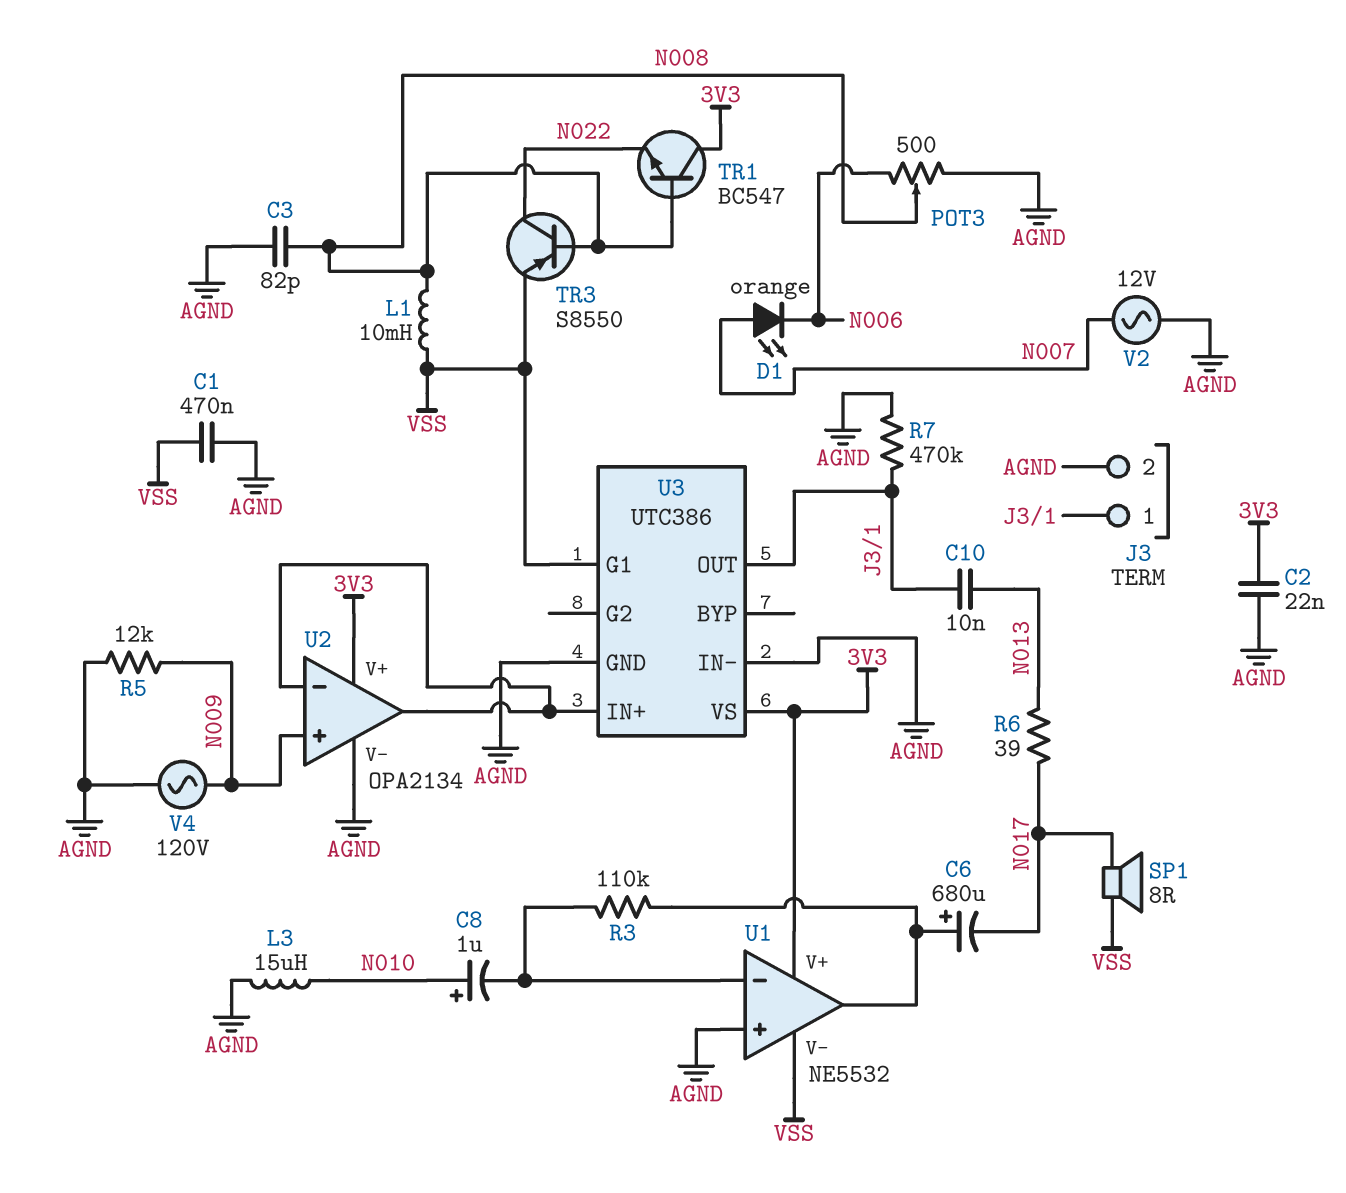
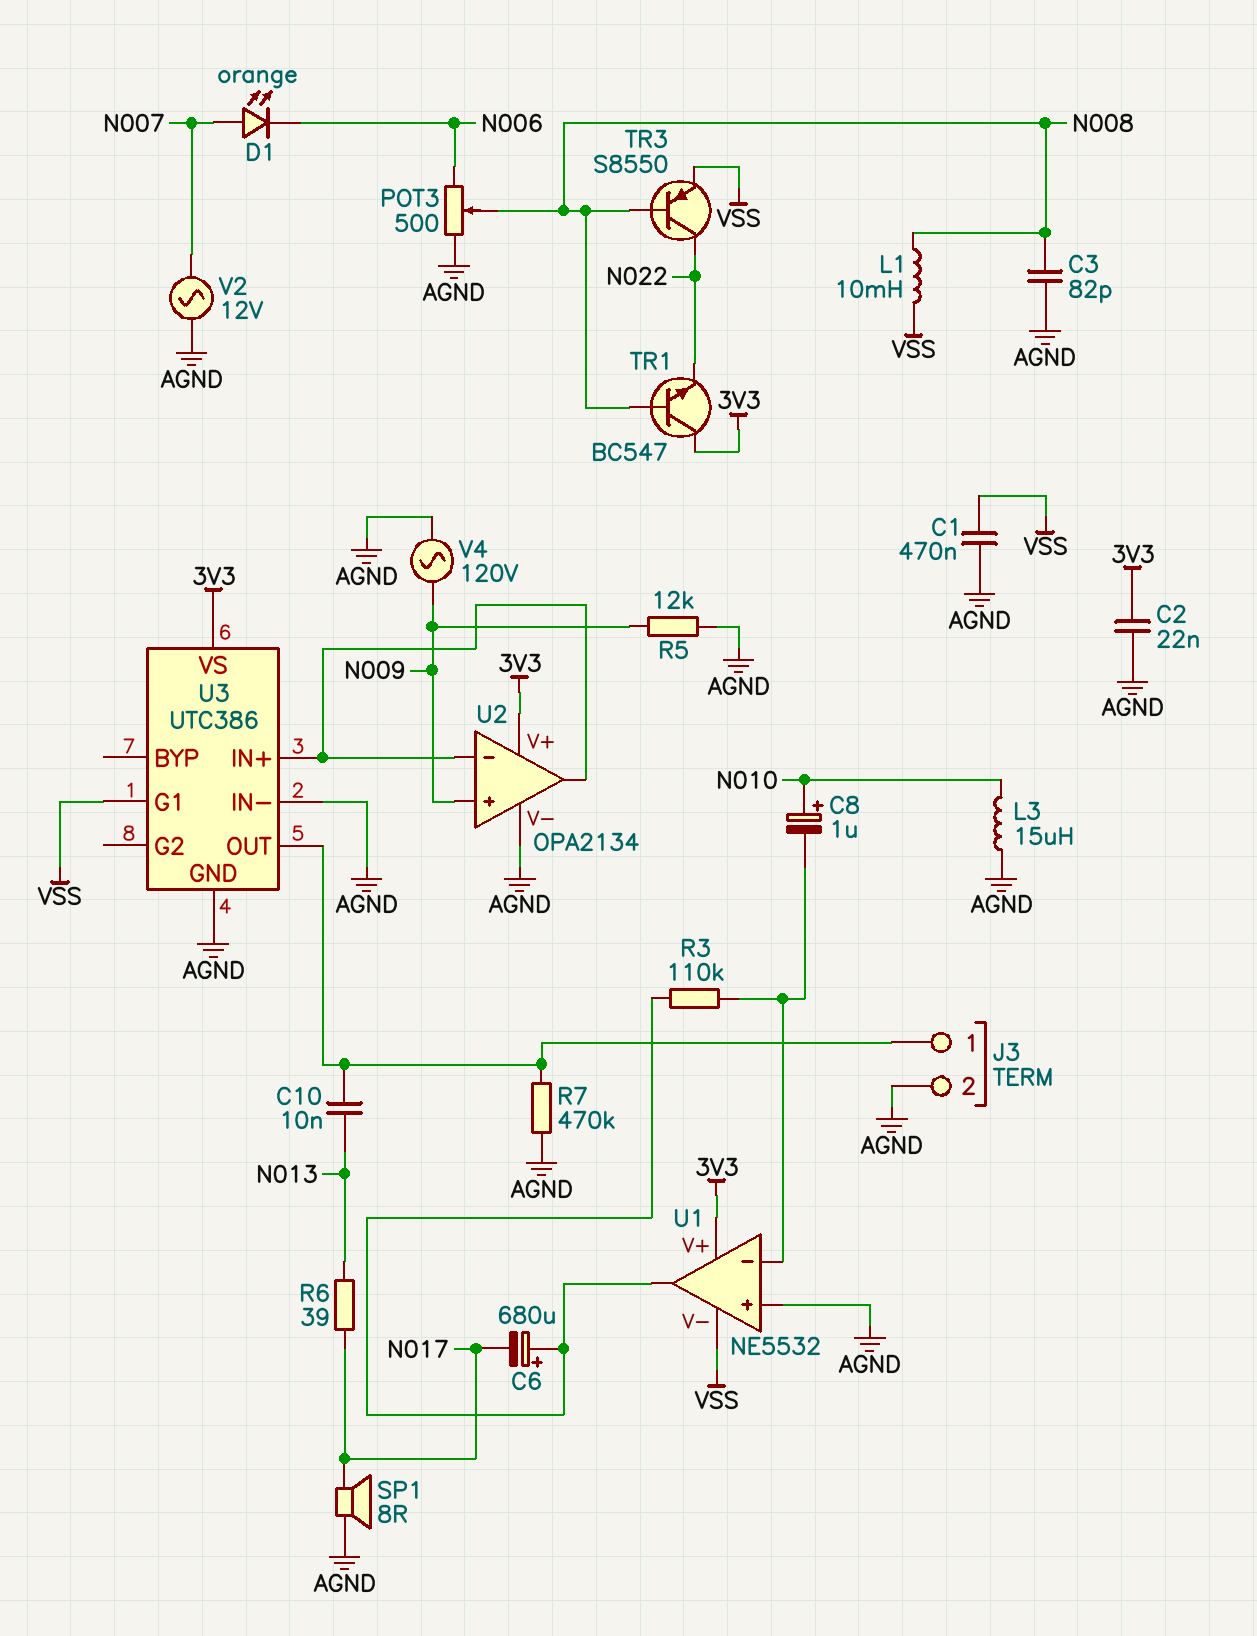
SP1: speaker 8R (N017, VSS) -> speaker 8R (AGND, N017)

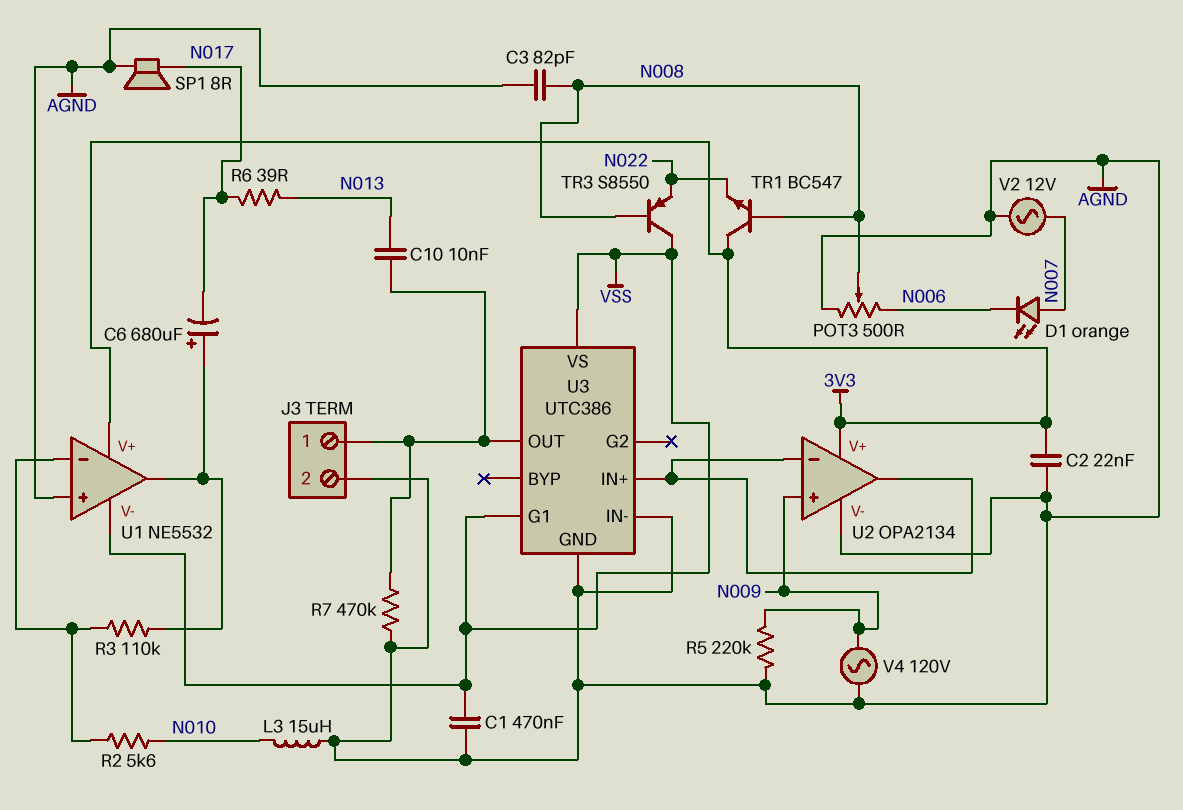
C8: 1uF (plus N010, minus U1/in-) -> none
L1: 10mH (N008, VSS) -> none
R2: none -> 5.6k (N010, U1/in-)
R5: 12k (AGND, N009) -> 220k (AGND, N009)
TR3: PNP S8550 (B N008, C N022, E VSS) -> PNP S8550 (B N008, C VSS, E N022)
U3 pin VS: 3V3 -> VSS

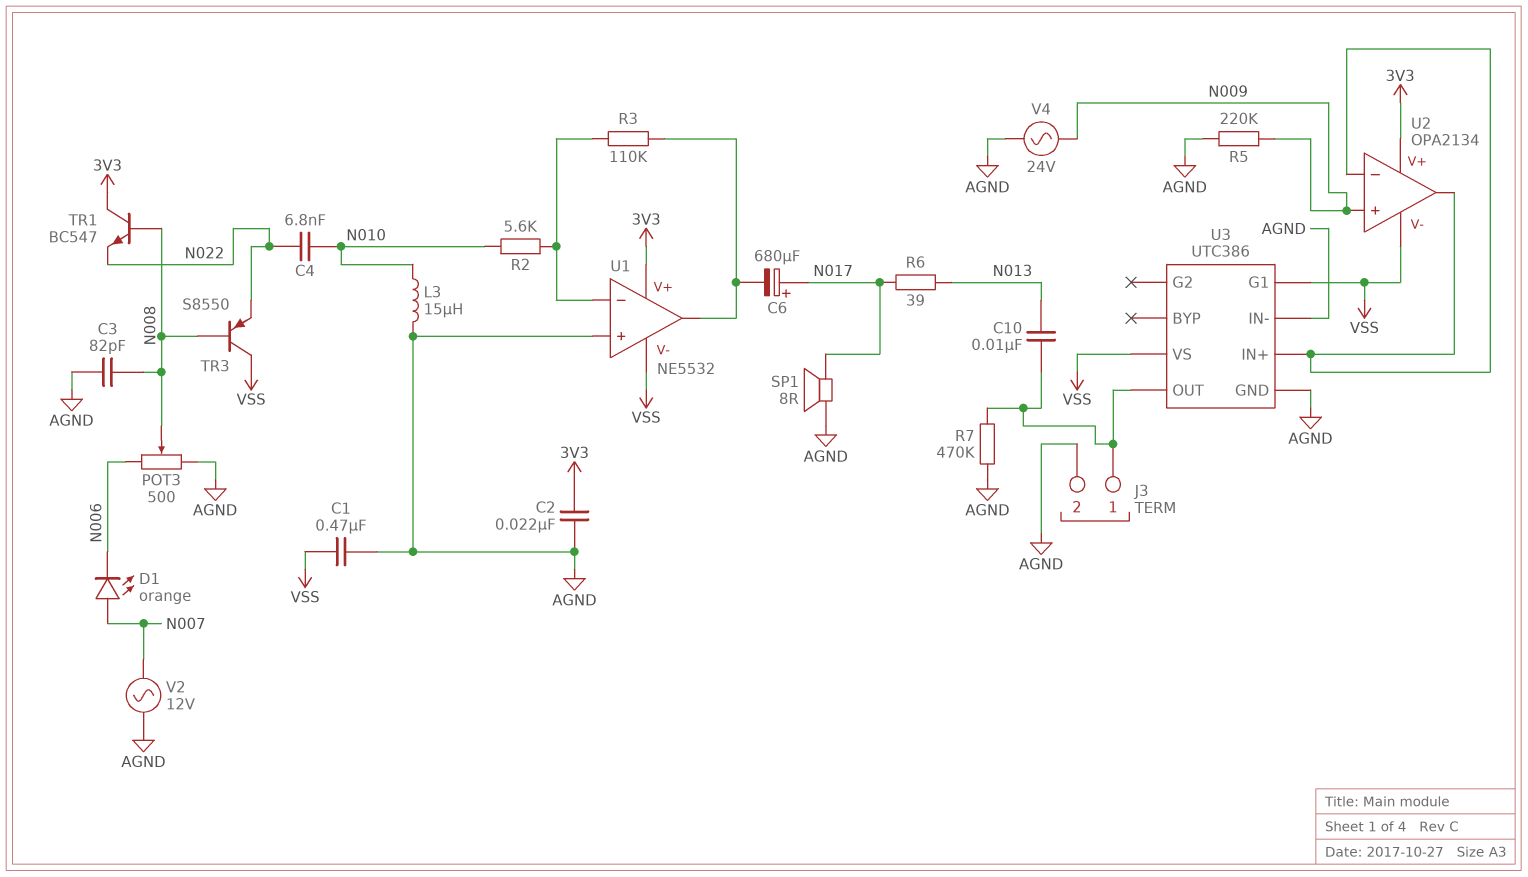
C4: none -> 6.8nF (N010, N022)
C6: 680uF (plus U1/out, minus N017) -> 680uF (plus N017, minus U1/out)
U2 pin V-: AGND -> VSS
V4: AC 120V (AGND, N009) -> AC 24V (AGND, N009)

